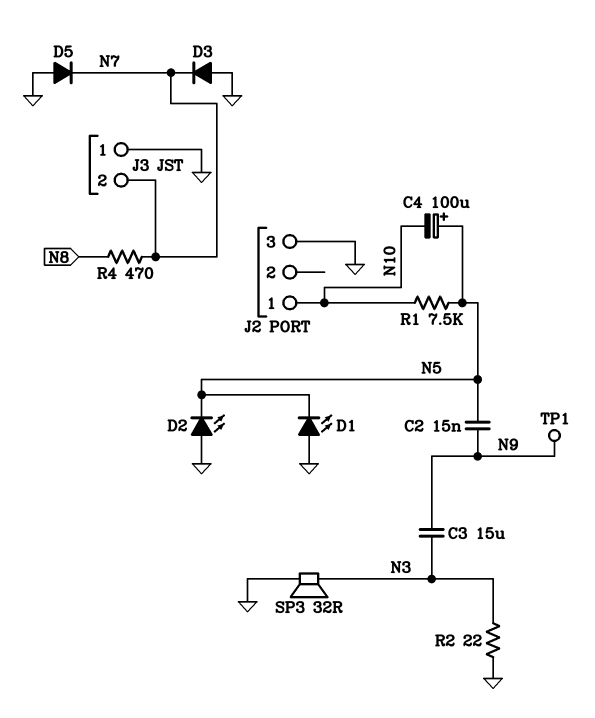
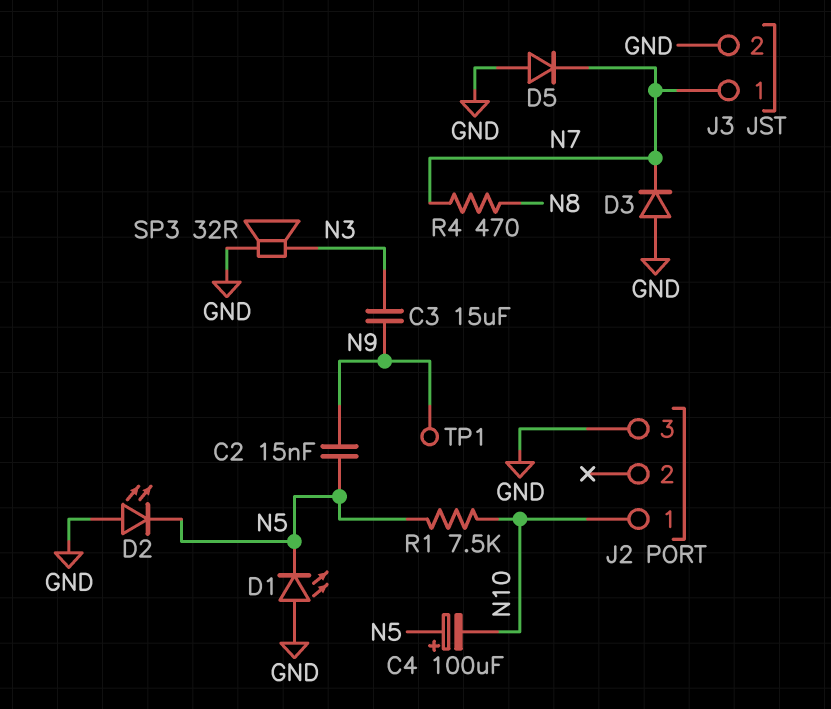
J3 pin 1: GND -> N7
J3 pin 2: N7 -> GND
R2: 22 (GND, N3) -> none

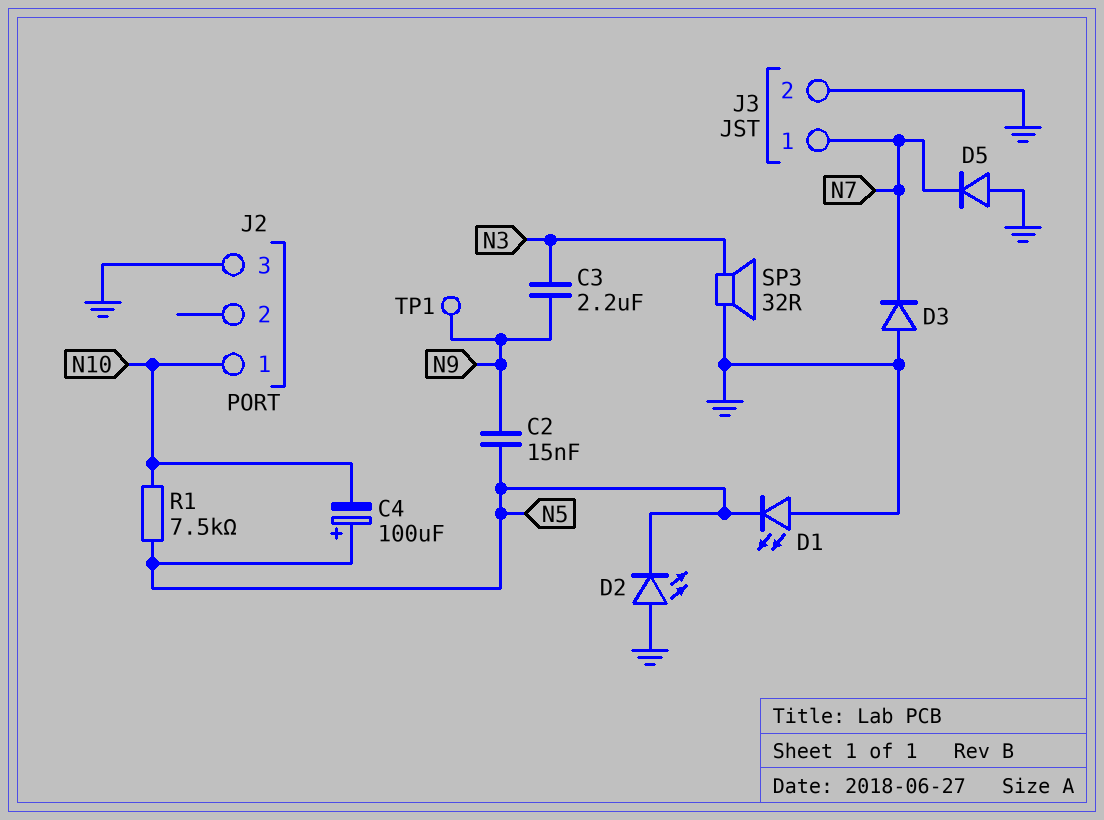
C3: 15uF (N3, N9) -> 2.2uF (N3, N9)
R4: 470 (N7, N8) -> none

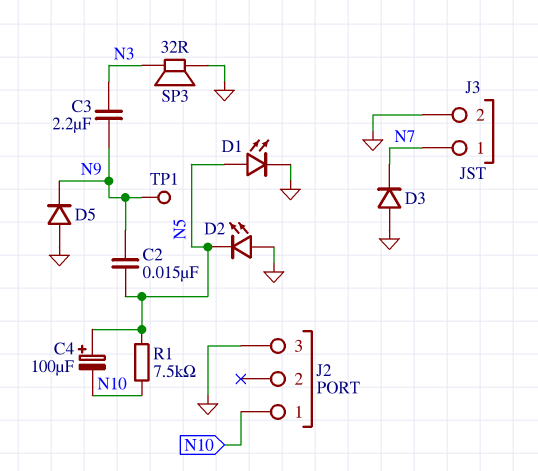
D1: LED (A GND, K N5) -> LED (A N5, K GND)
D5: diode (A GND, K N7) -> diode (A GND, K N9)

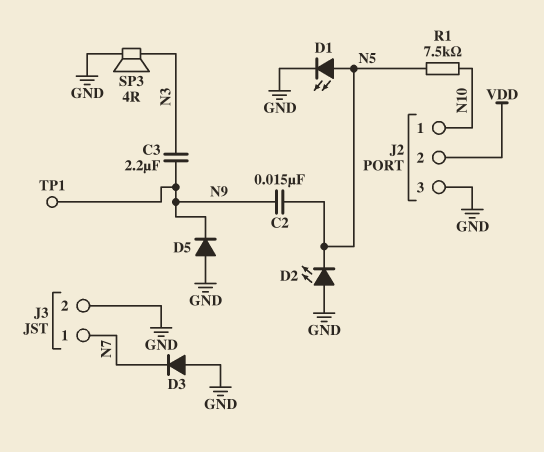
C4: 100uF (plus N5, minus N10) -> none
J2 pin 2: none -> VDD
SP3: speaker 32R (GND, N3) -> speaker 4R (GND, N3)

